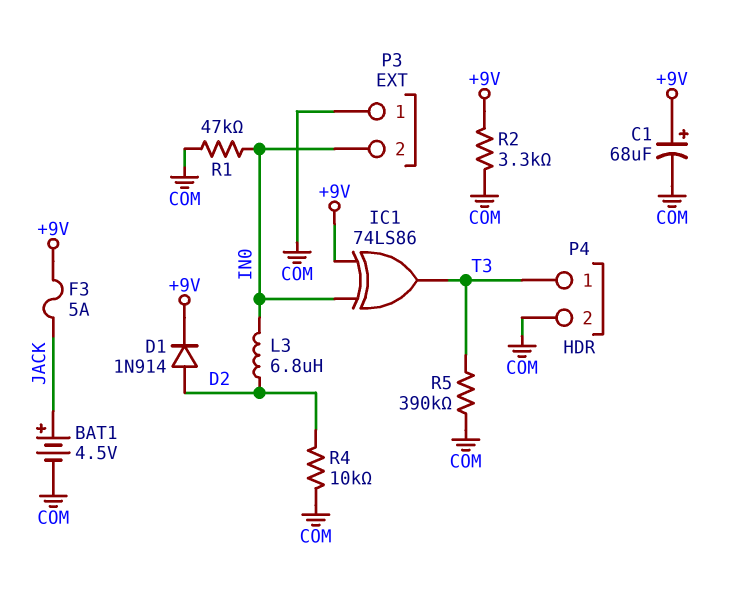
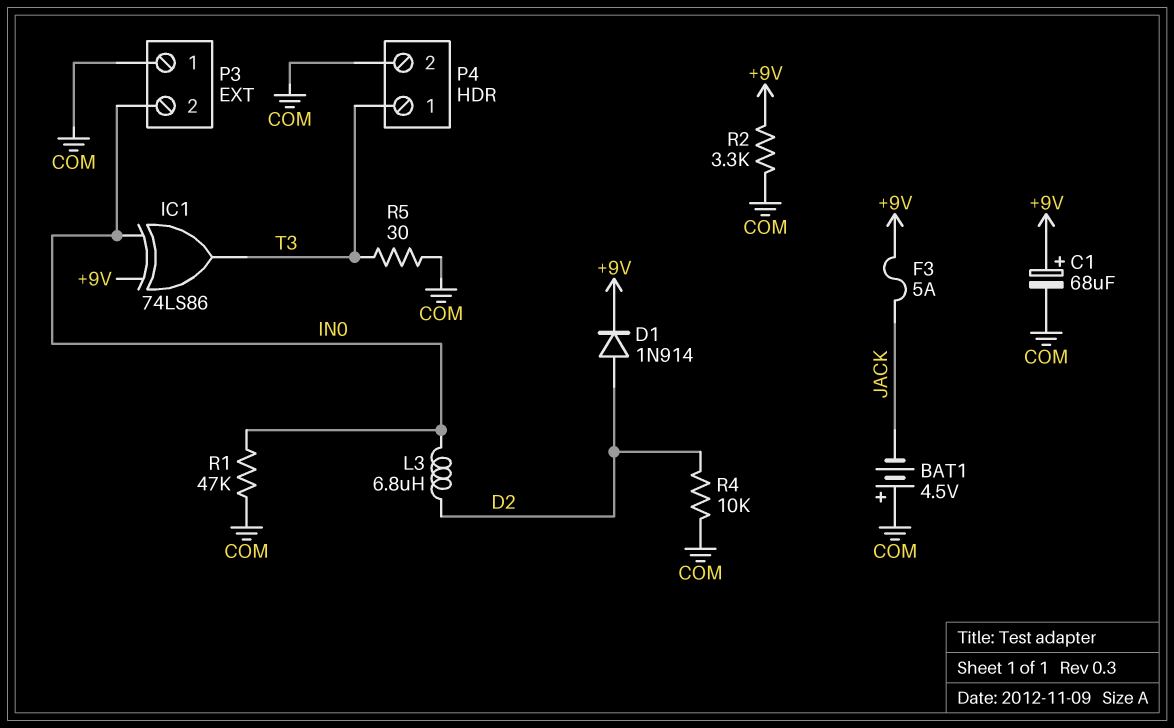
BAT1: 4.5V (plus JACK, minus COM) -> 4.5V (plus COM, minus JACK)
R5: 390k (COM, T3) -> 30 (COM, T3)

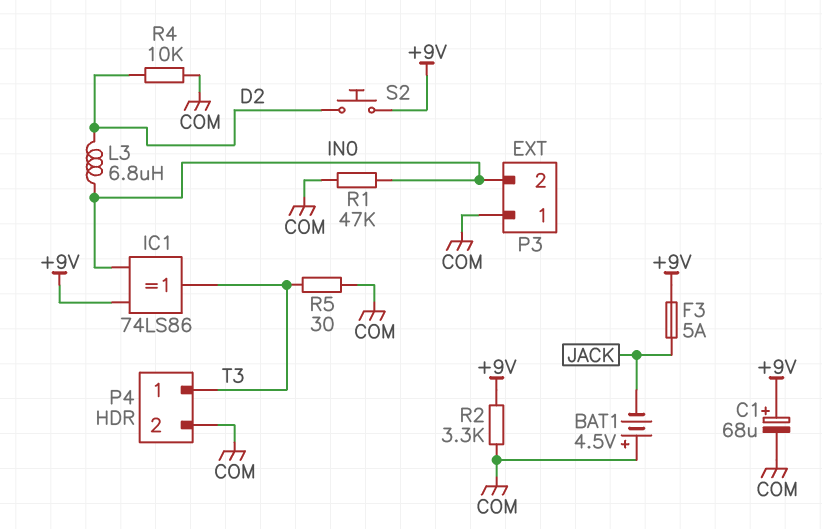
D1: diode 1N914 (A D2, K +9V) -> none
S2: none -> button (+9V, D2)

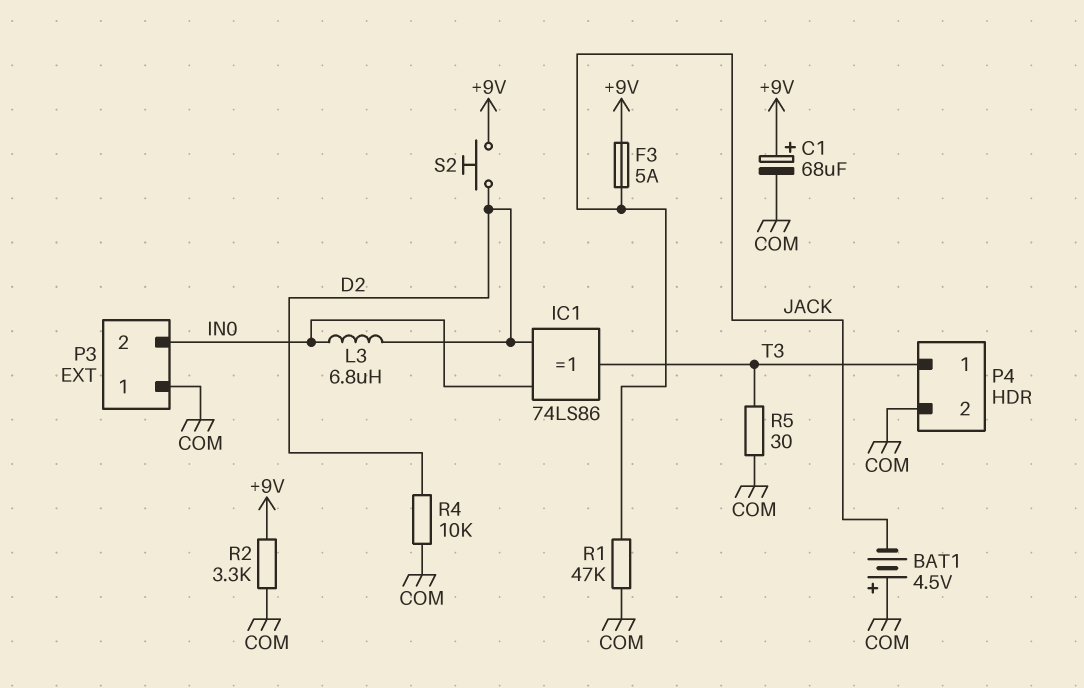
IC1: XOR 74LS86 (in +9V, in IN0, out T3) -> XOR 74LS86 (in D2, in IN0, out T3)
R1: 47k (COM, IN0) -> 47k (COM, JACK)

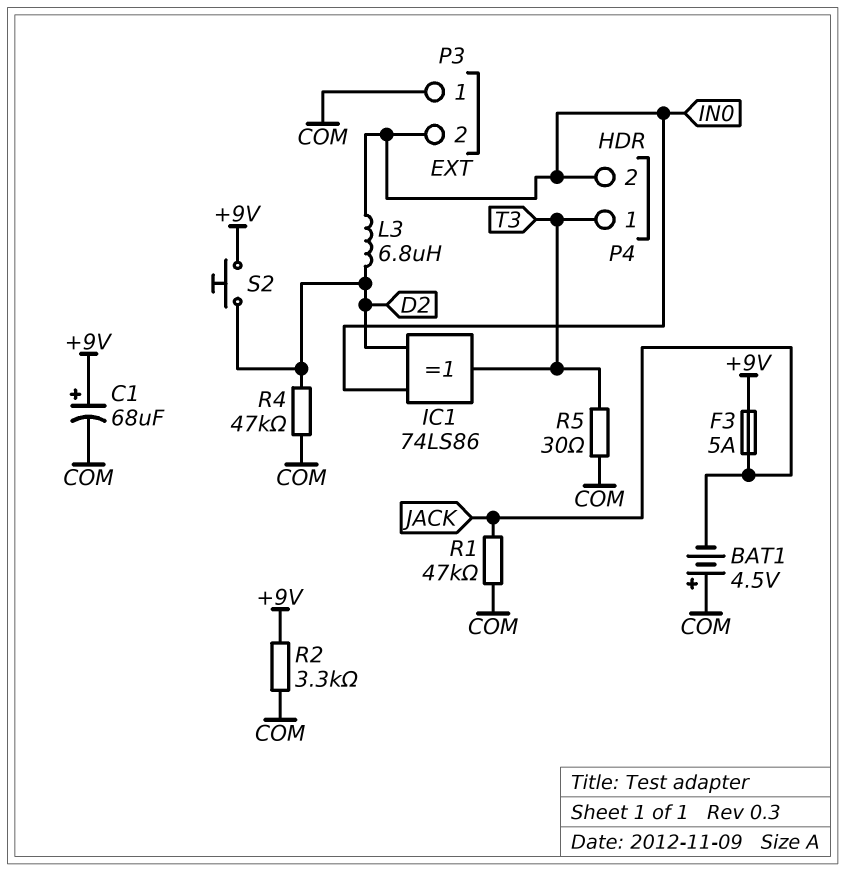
P4 pin 2: COM -> IN0
R4: 10k (COM, D2) -> 47k (COM, D2)

